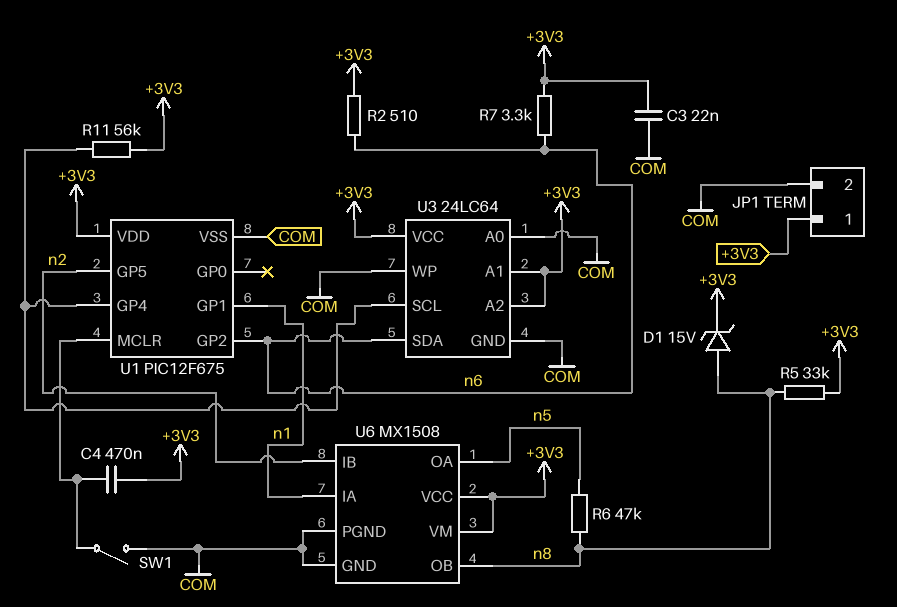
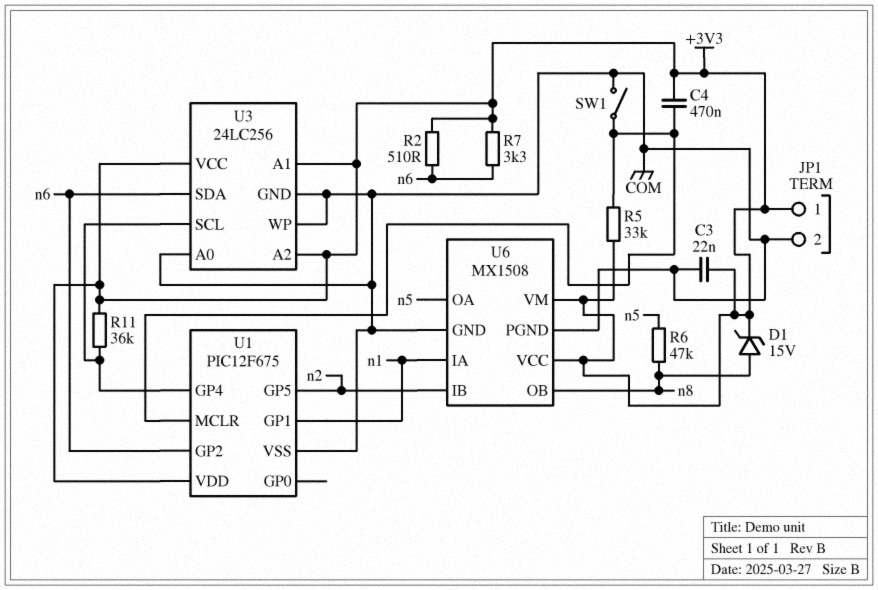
R5: 33k (+3V3, n8) -> 33k (+3V3, U1/MCLR)
R11: 56k (+3V3, U1/GP4) -> 36k (+3V3, U1/GP4)
U3: 24LC64 -> 24LC256

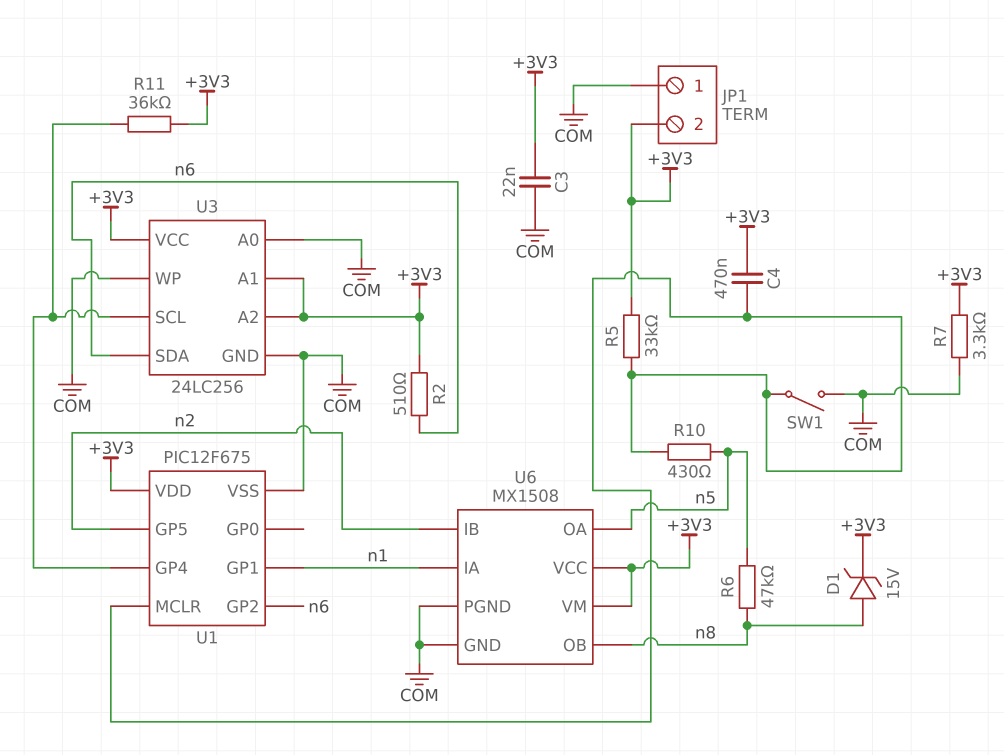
JP1 pin 1: +3V3 -> COM
JP1 pin 2: COM -> +3V3
R7: 3.3k (+3V3, n6) -> 3.3k (+3V3, COM)
R10: none -> 430 (U1/MCLR, n5)

